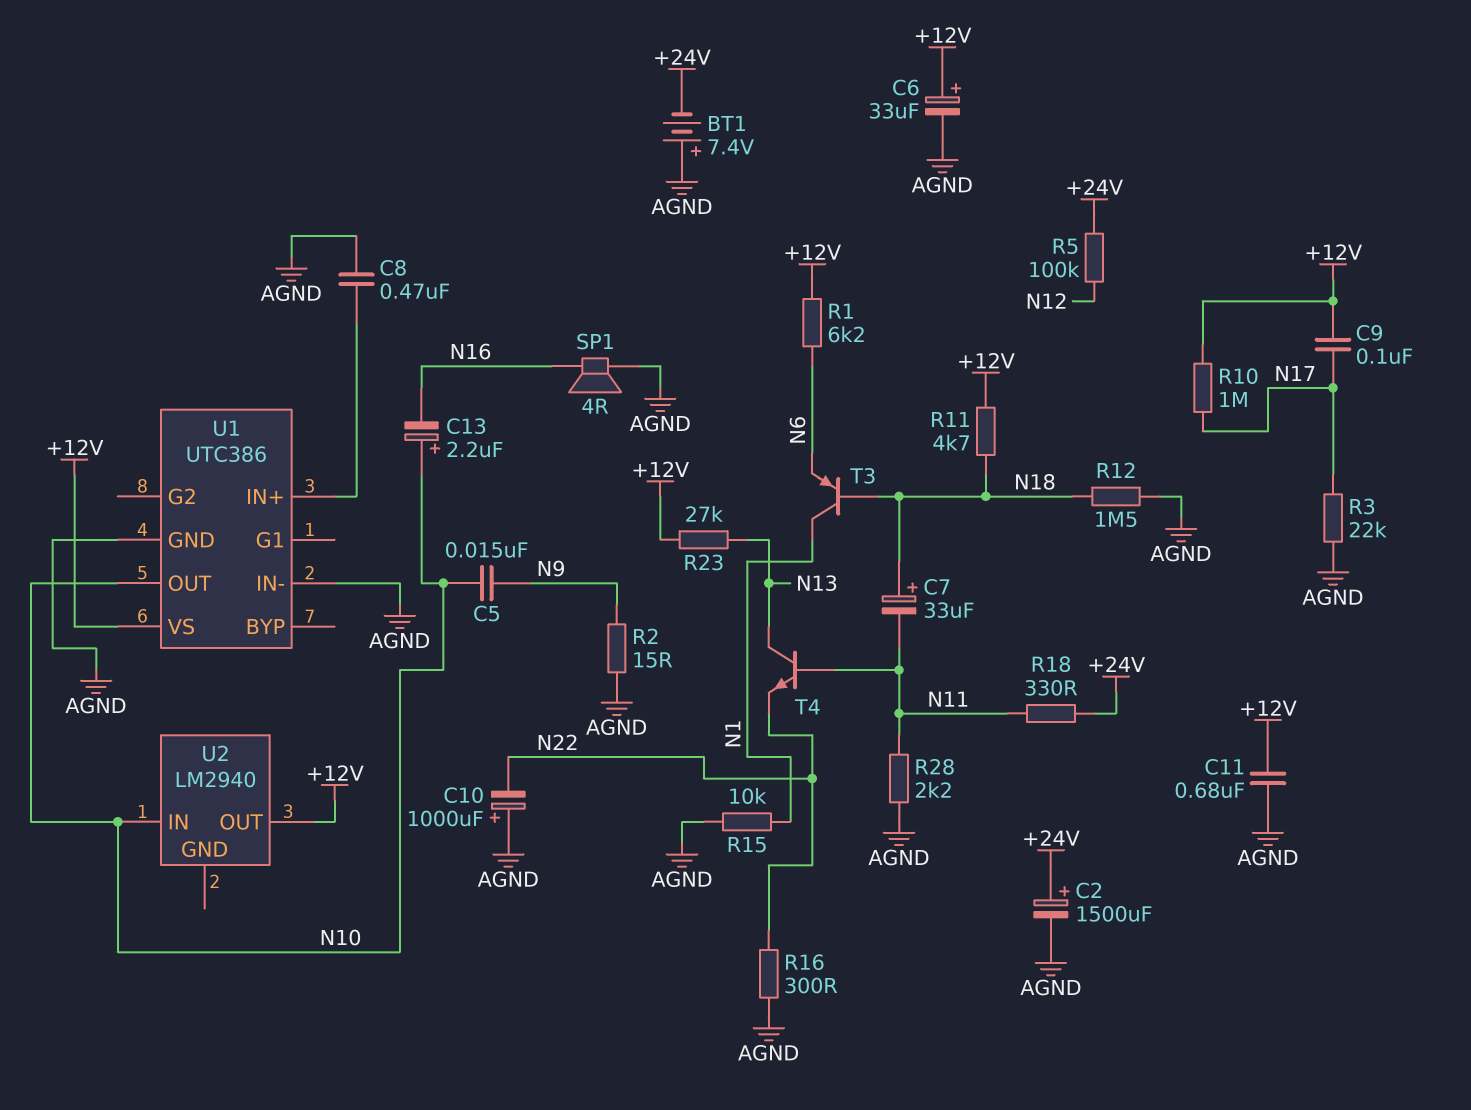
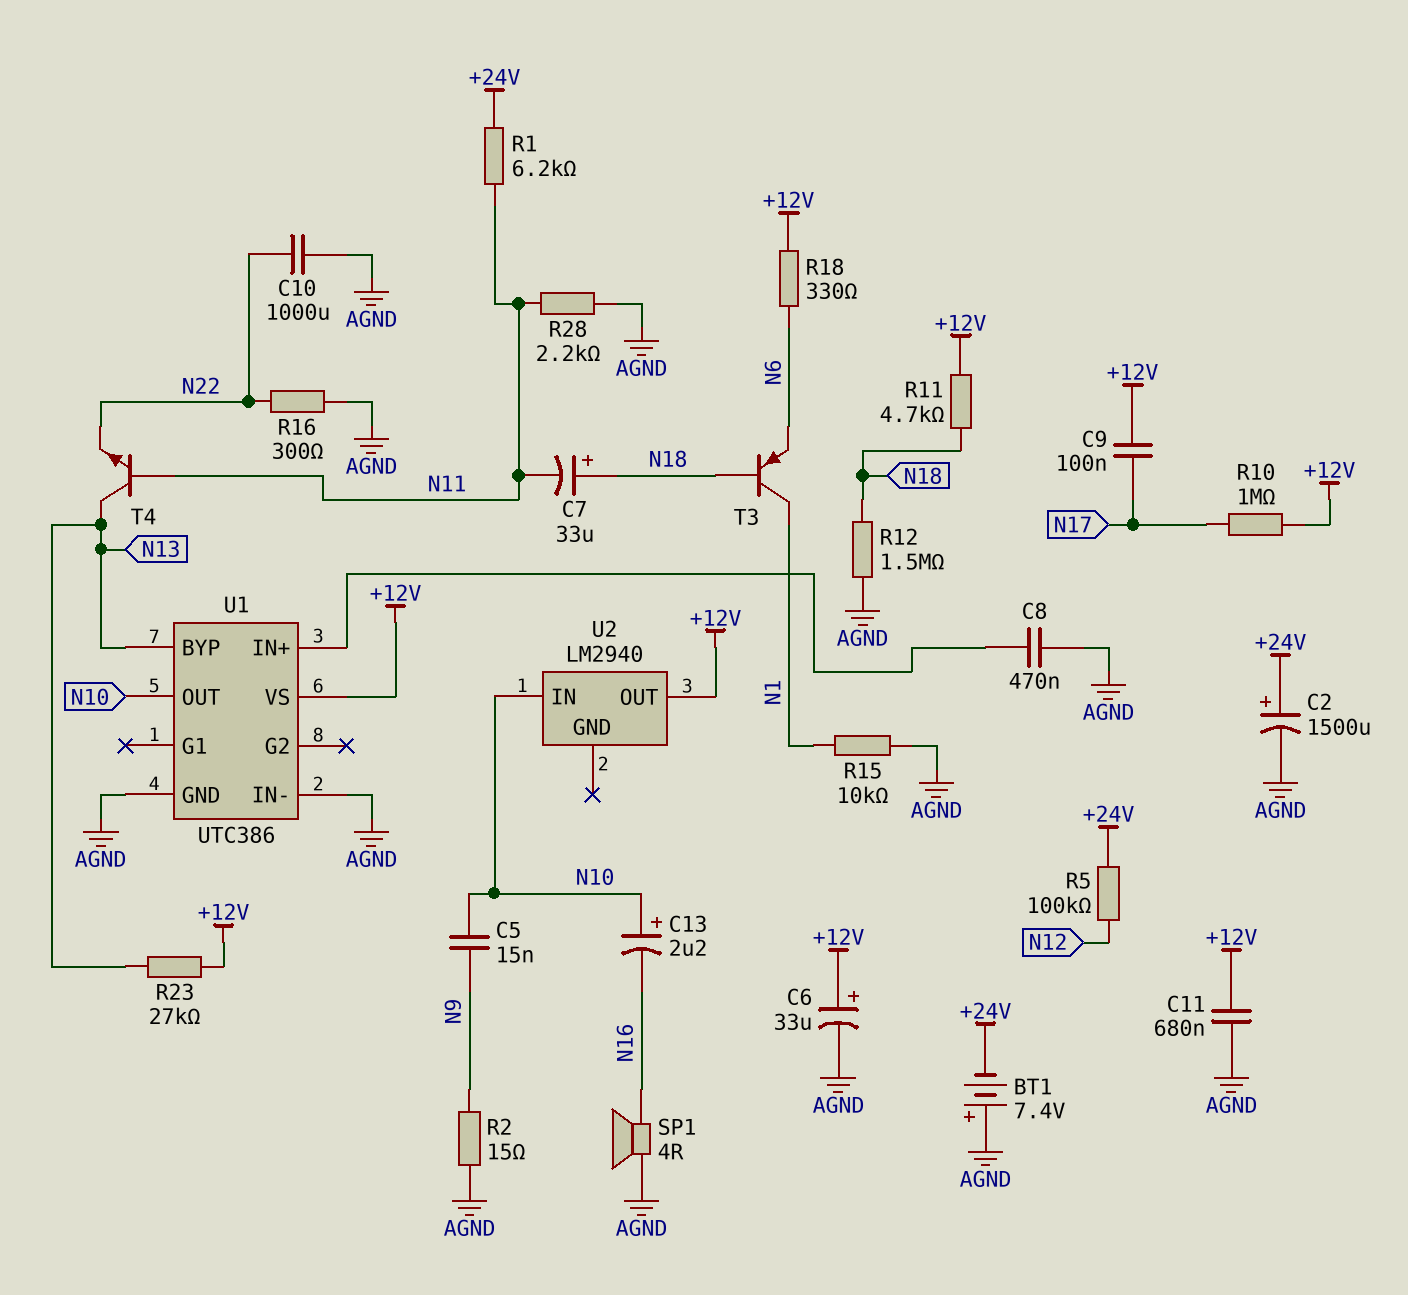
C10: 1000uF (plus AGND, minus N22) -> 1000uF (AGND, N22)
R1: 6.2k (+12V, N6) -> 6.2k (+24V, N11)
R3: 22k (AGND, N17) -> none
R18: 330 (+24V, N11) -> 330 (+12V, N6)
U1 pin BYP: none -> N13

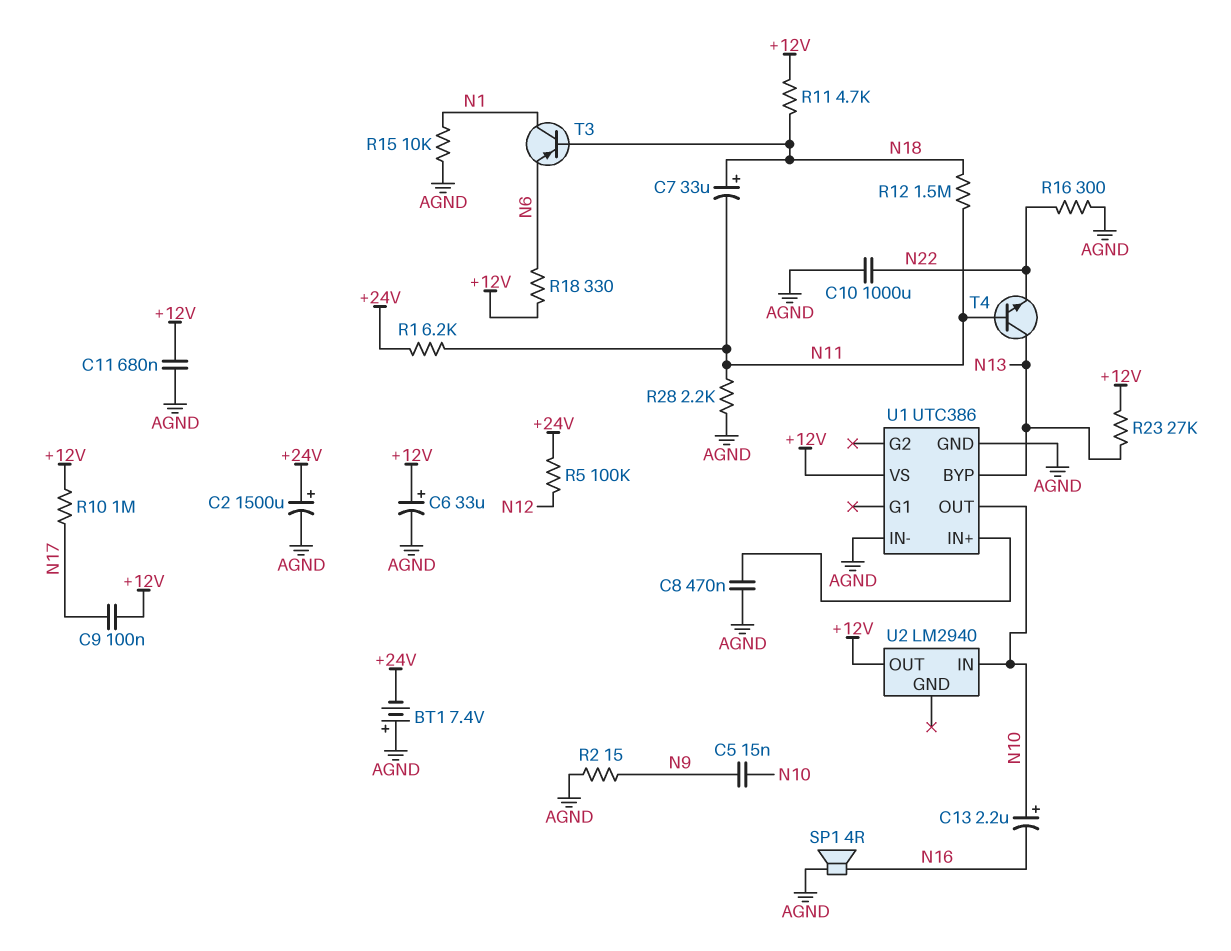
R12: 1.5M (AGND, N18) -> 1.5M (N11, N18)

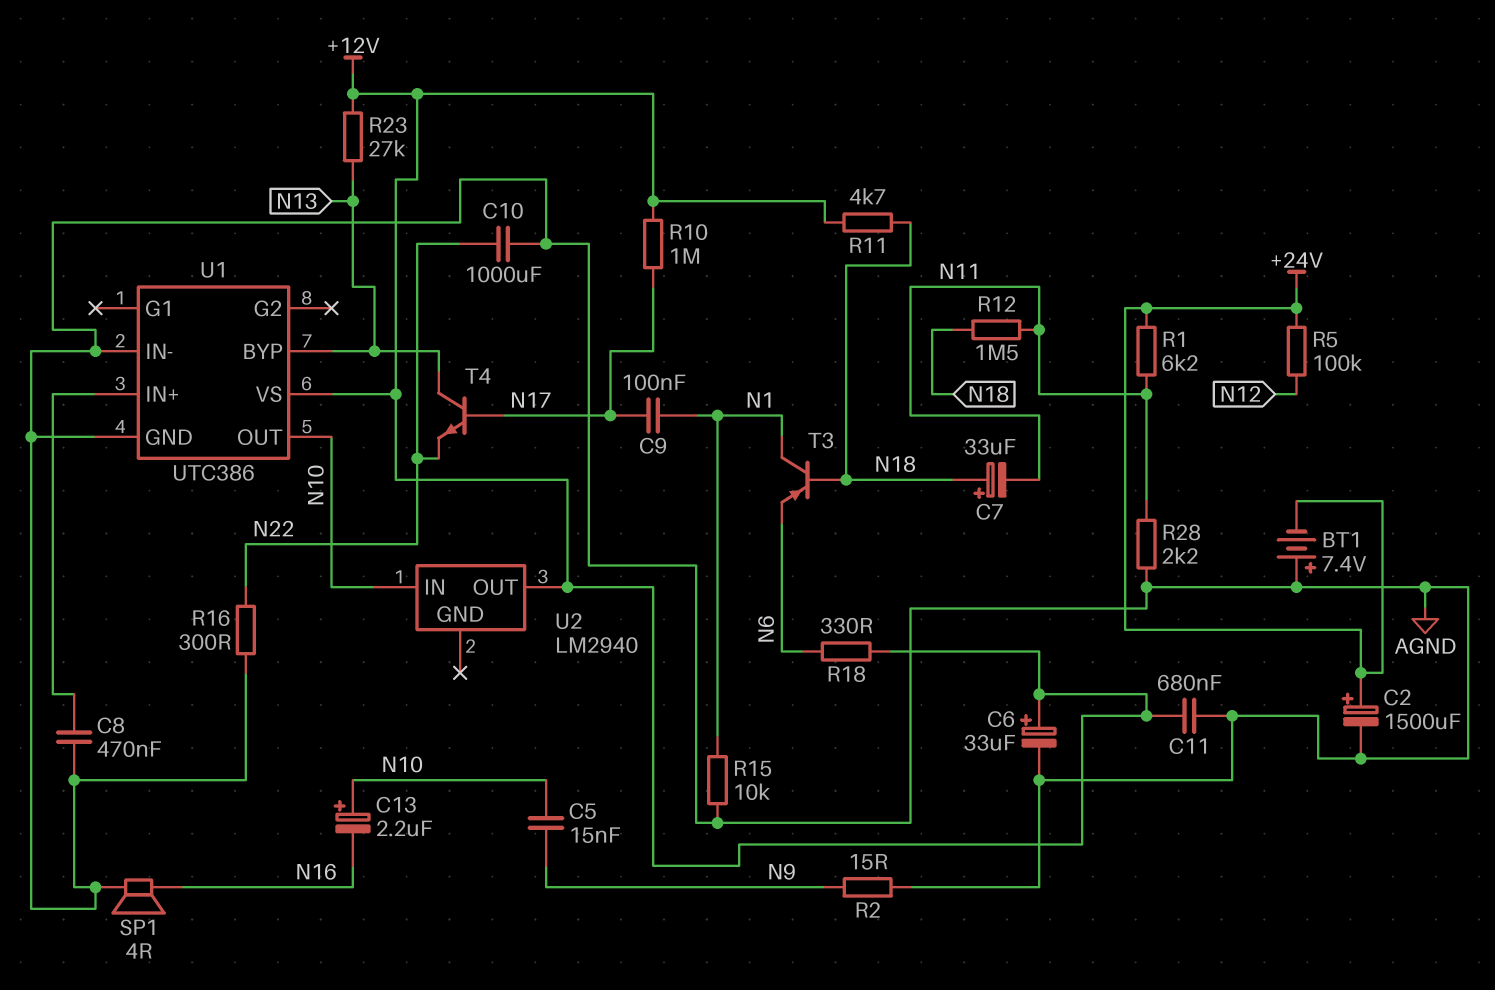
C9: 100nF (+12V, N17) -> 100nF (N1, N17)
T4: NPN (B N11, C N13, E N22) -> NPN (B N17, C N13, E N22)

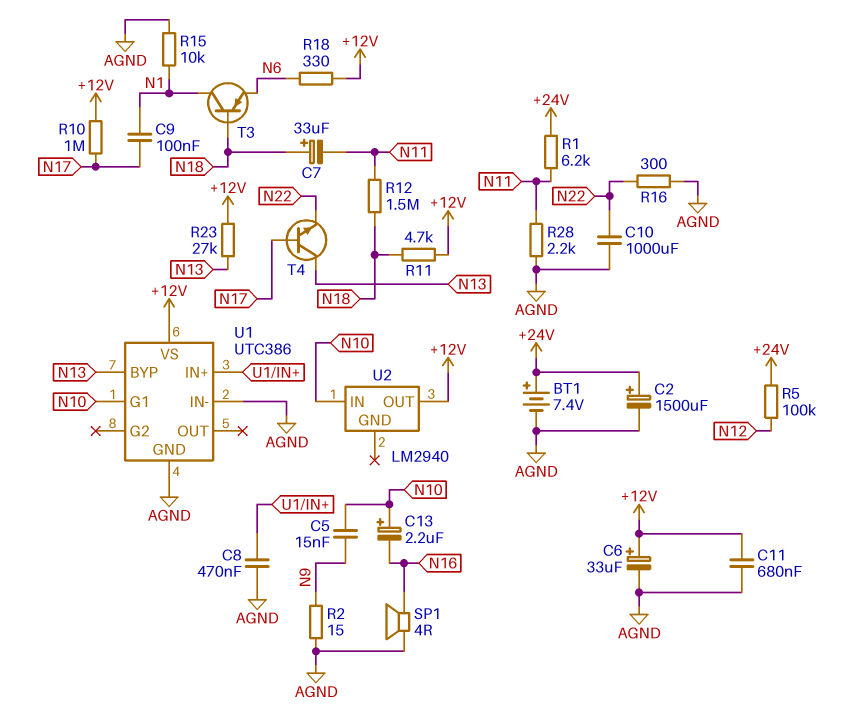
BT1: 7.4V (plus AGND, minus +24V) -> 7.4V (plus +24V, minus AGND)
U1 pin G1: none -> N10
U1 pin OUT: N10 -> none

